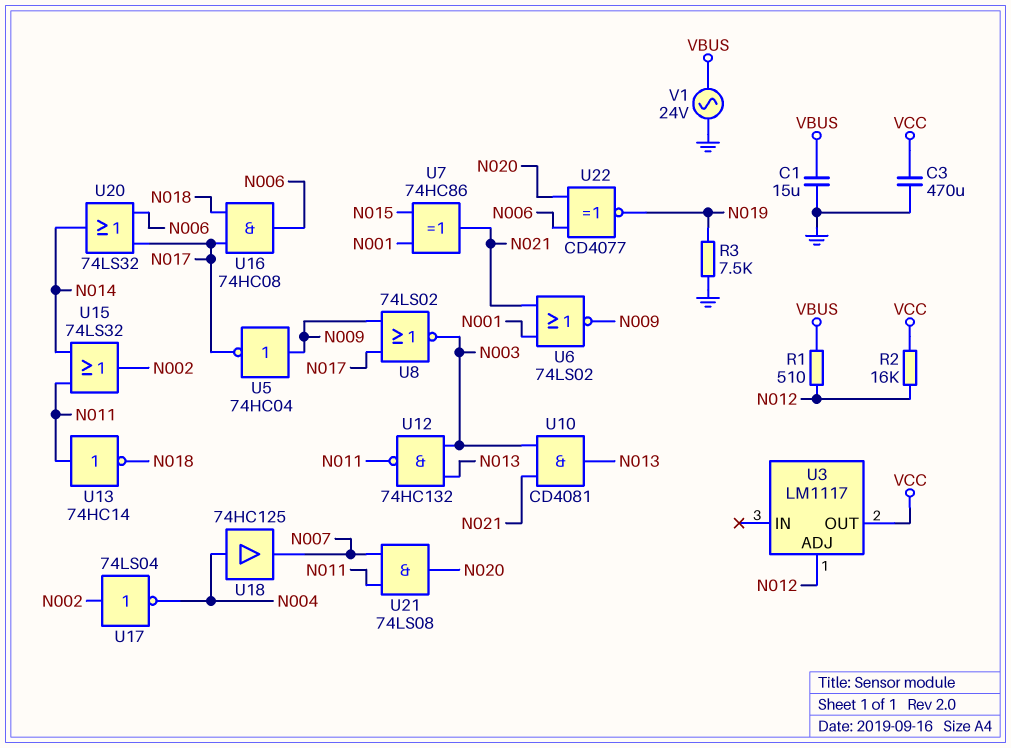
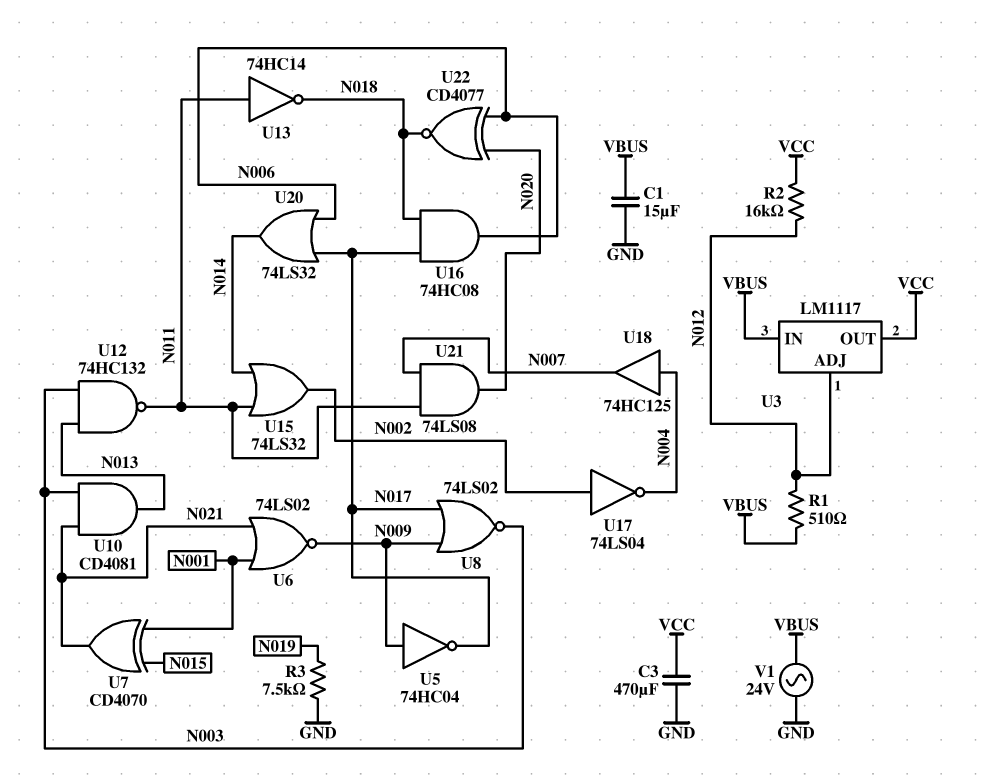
U3 pin IN: none -> VBUS
U7: XOR 74HC86 (in N001, in N015, out N021) -> XOR CD4070 (in N001, in N015, out N021)
U22: XNOR CD4077 (in N006, in N020, out N019) -> XNOR CD4077 (in N006, in N020, out N018)

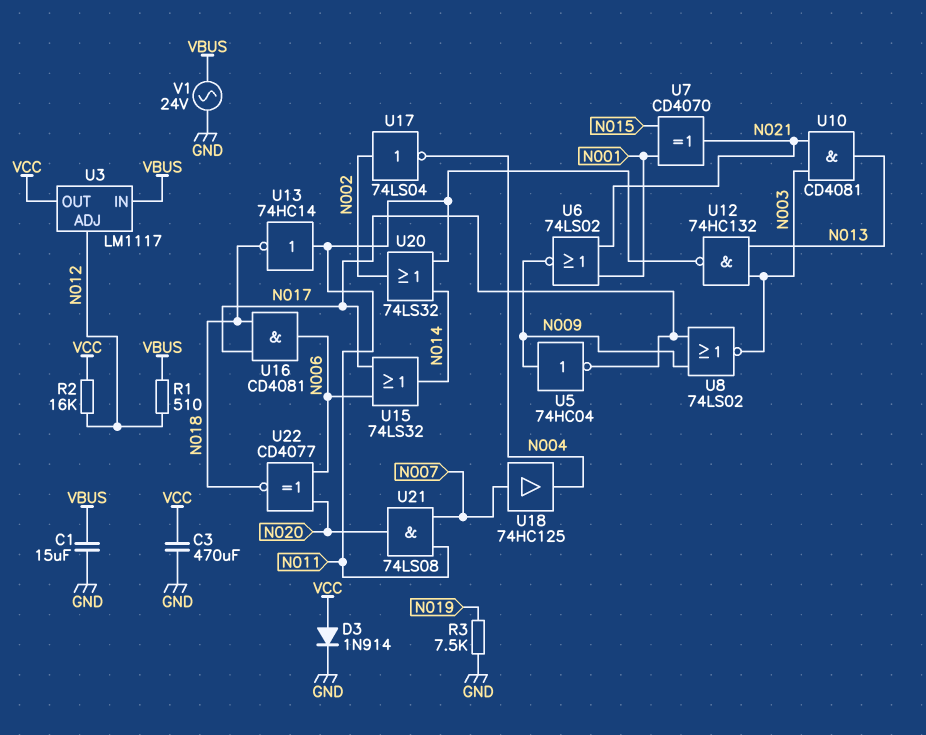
D3: none -> diode 1N914 (A VCC, K GND)
U15: OR 74LS32 (in N011, in N014, out N002) -> OR 74LS32 (in N006, in N017, out N014)
U16: AND 74HC08 (in N017, in N018, out N006) -> AND CD4081 (in N017, in N018, out N006)
U18: buffer 74HC125 (in N004, out N007) -> buffer 74HC125 (in N007, out N004)
U20: OR 74LS32 (in N006, in N017, out N014) -> OR 74LS32 (in N011, in N014, out N002)

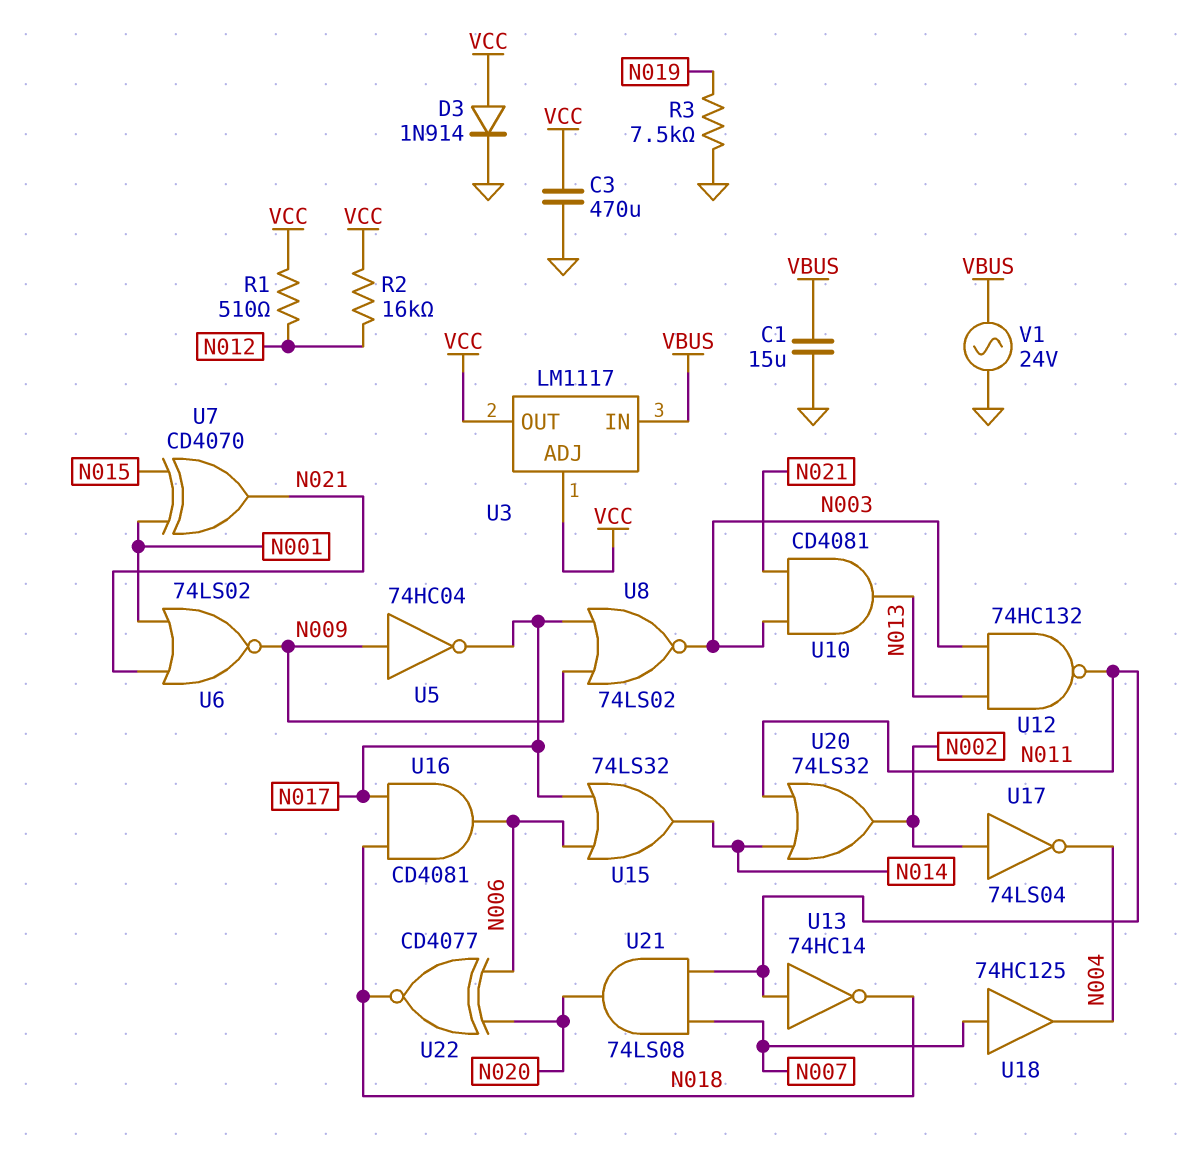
R1: 510 (N012, VBUS) -> 510 (N012, VCC)
U3 pin ADJ: N012 -> VCC

